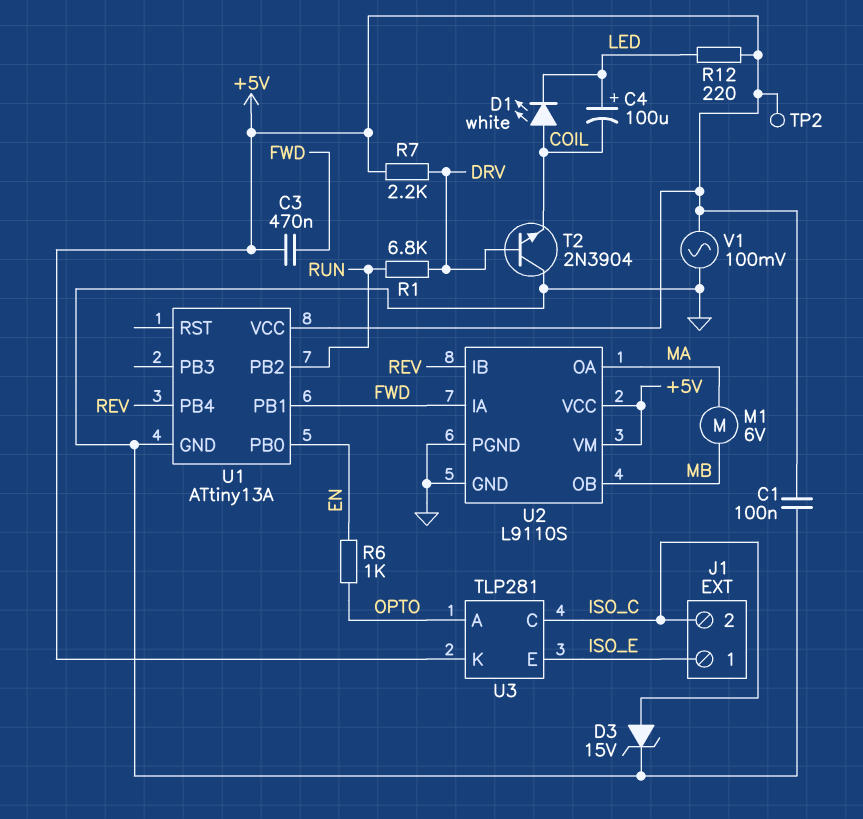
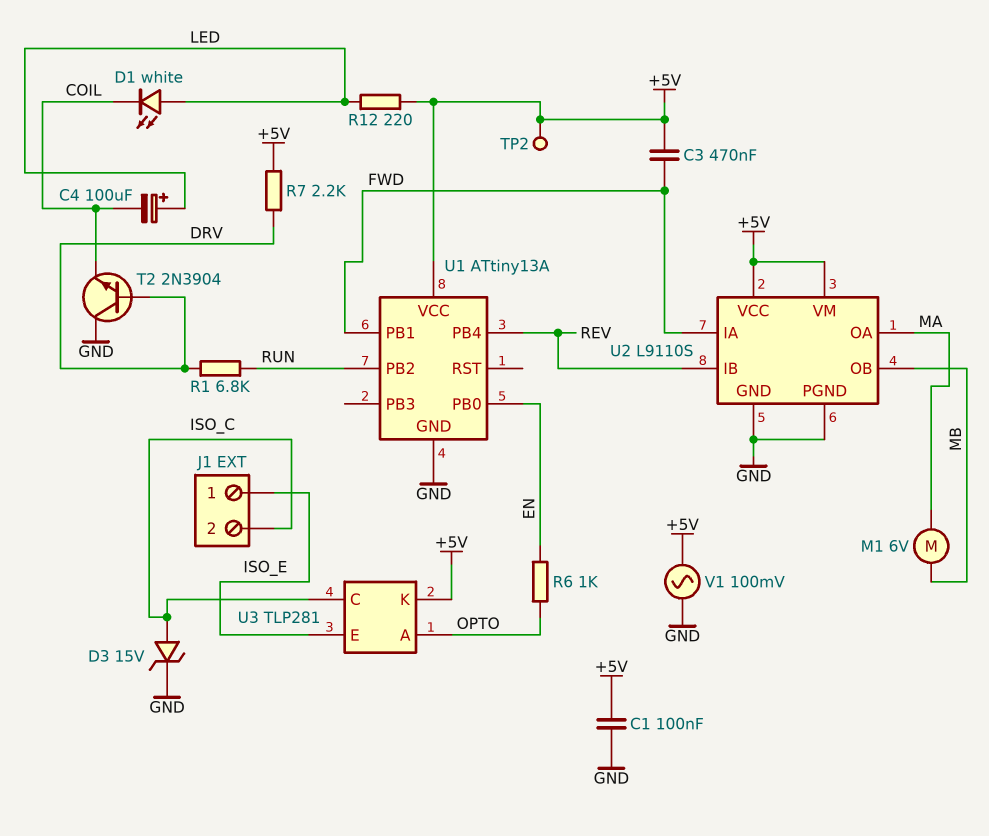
D1: LED white (A COIL, K LED) -> LED white (A LED, K COIL)

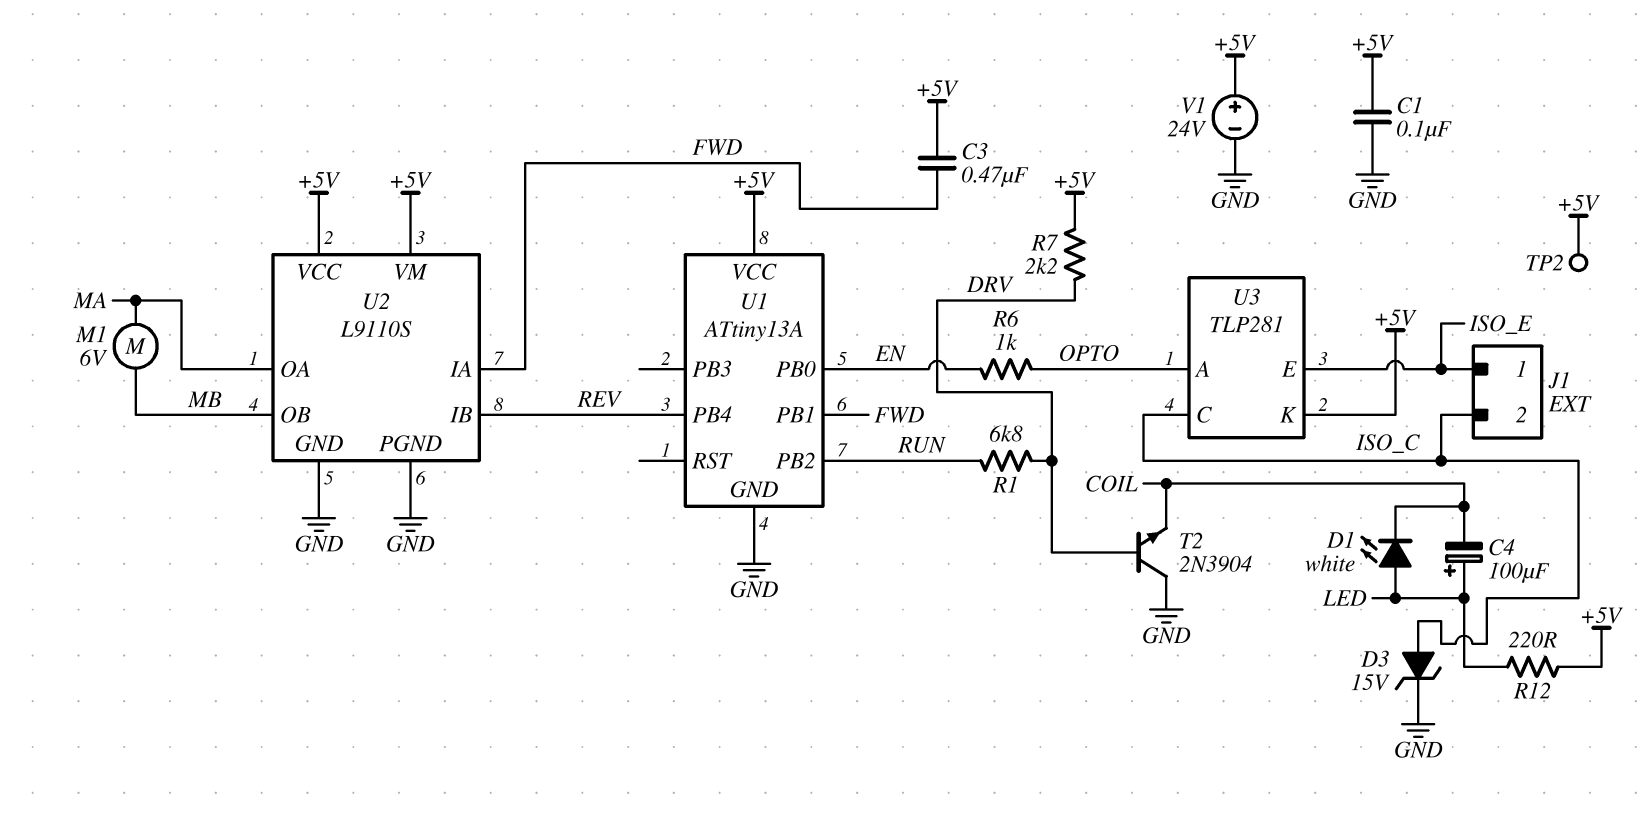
V1: AC 100mV (+5V, GND) -> 24V (plus +5V, minus GND)

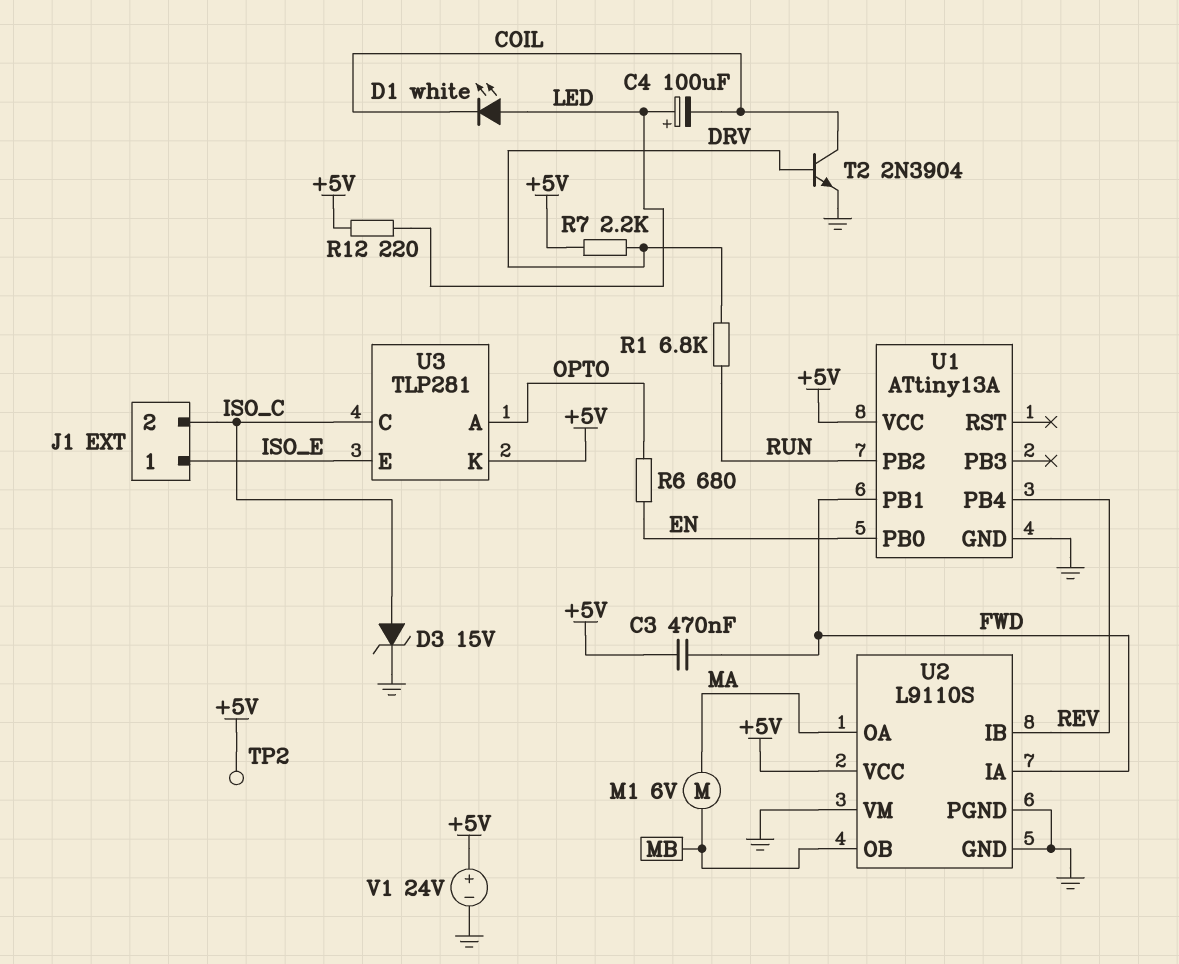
C1: 100nF (+5V, GND) -> none
R6: 1k (EN, OPTO) -> 680 (EN, OPTO)
T2: NPN 2N3904 (B DRV, C GND, E COIL) -> NPN 2N3904 (B DRV, C COIL, E GND)
U2 pin VM: +5V -> GND

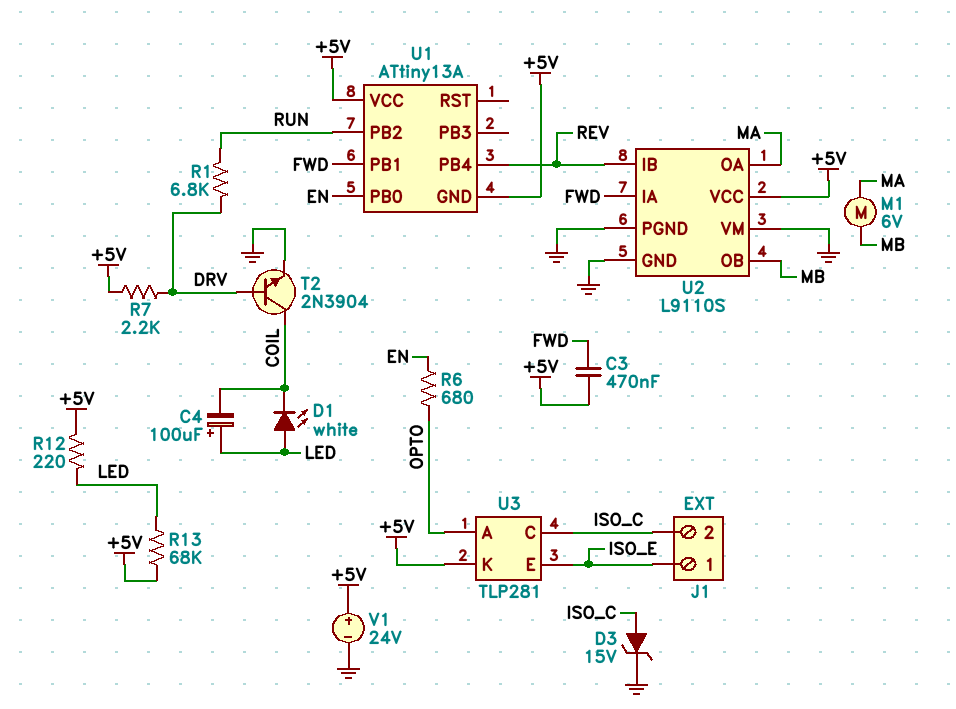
R13: none -> 68k (+5V, LED)
TP2: test point (+5V) -> none
U1 pin GND: GND -> +5V

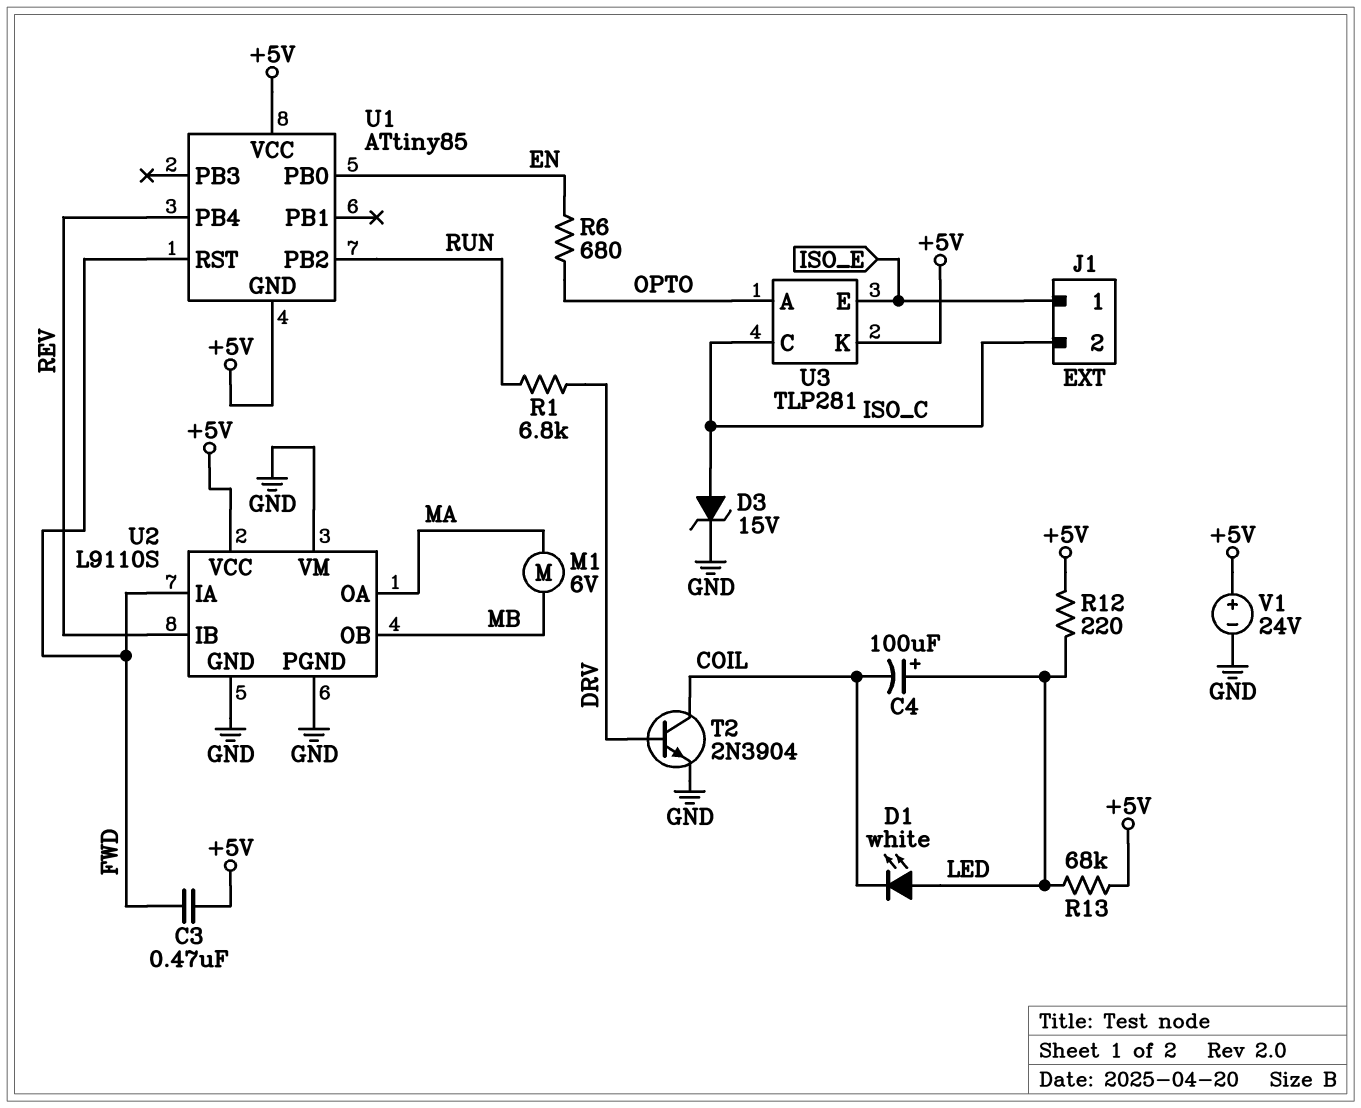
R7: 2.2k (+5V, DRV) -> none
U1: ATtiny13A -> ATtiny85
U1 pin PB1: FWD -> none
U1 pin RST: none -> FWD

